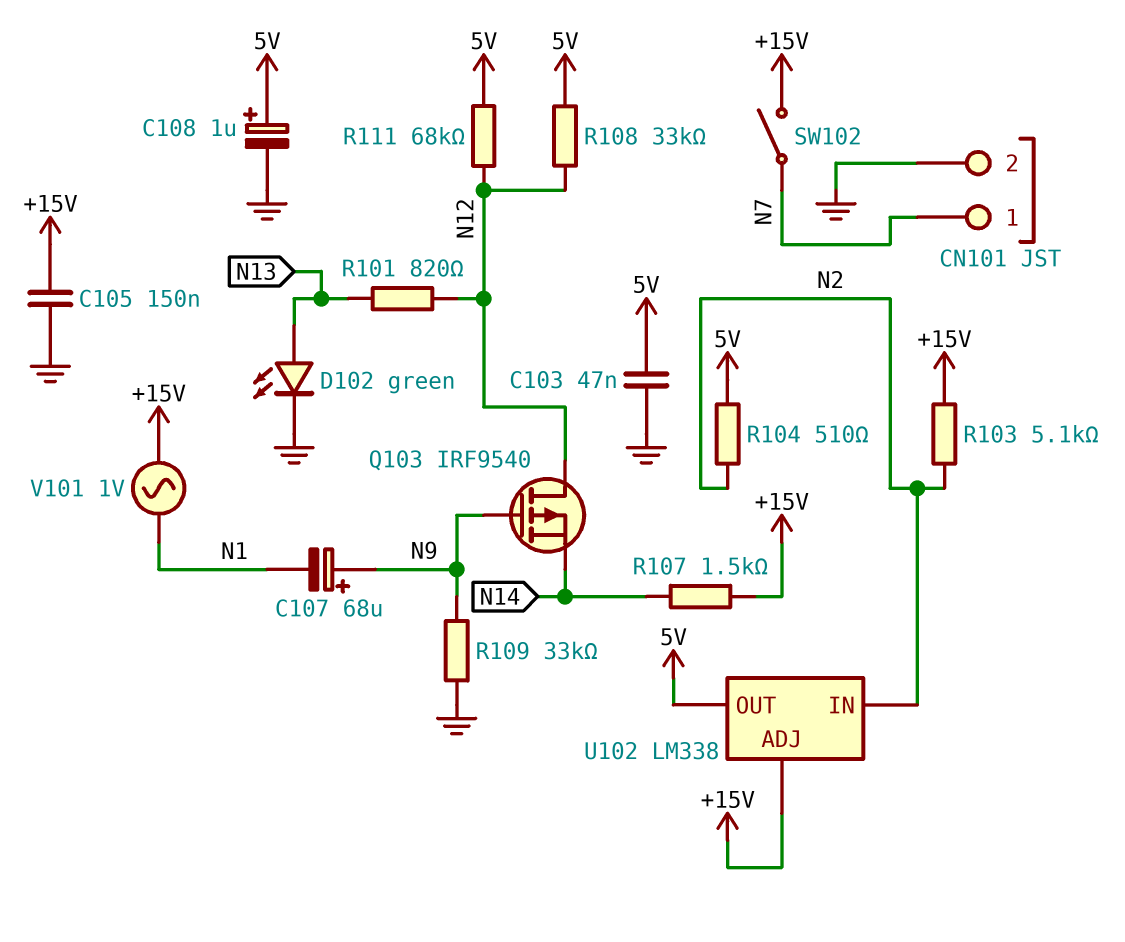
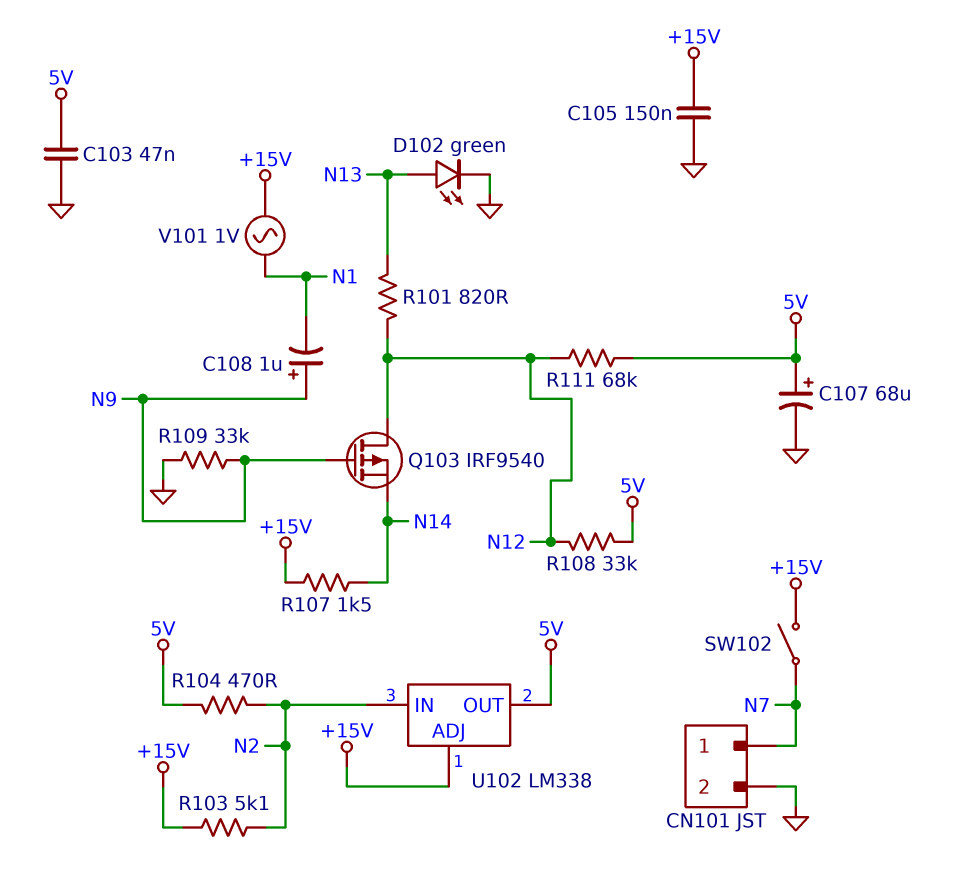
C107: 68uF (plus N9, minus N1) -> 68uF (plus 5V, minus GND)
C108: 1uF (plus 5V, minus GND) -> 1uF (plus N9, minus N1)
R104: 510 (5V, N2) -> 470 (5V, N2)

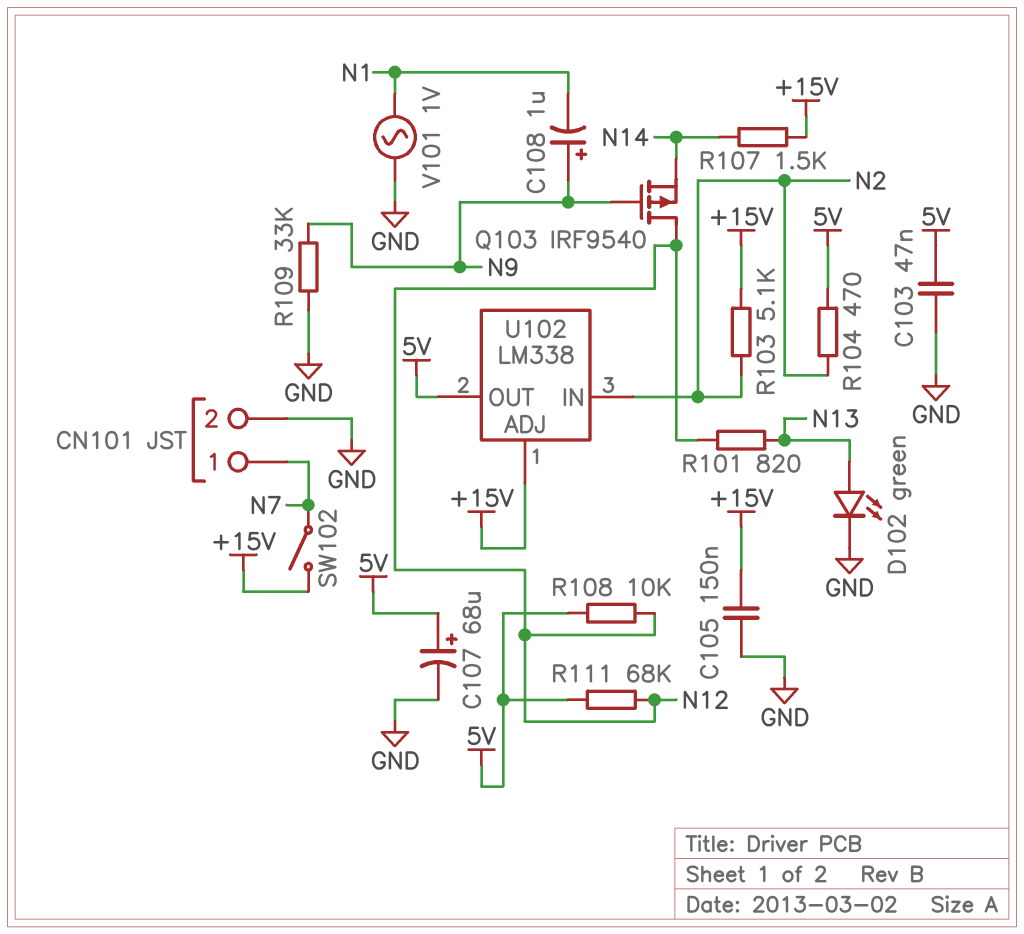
R108: 33k (5V, N12) -> 10k (5V, N12)
V101: AC 1V (+15V, N1) -> AC 1V (GND, N1)

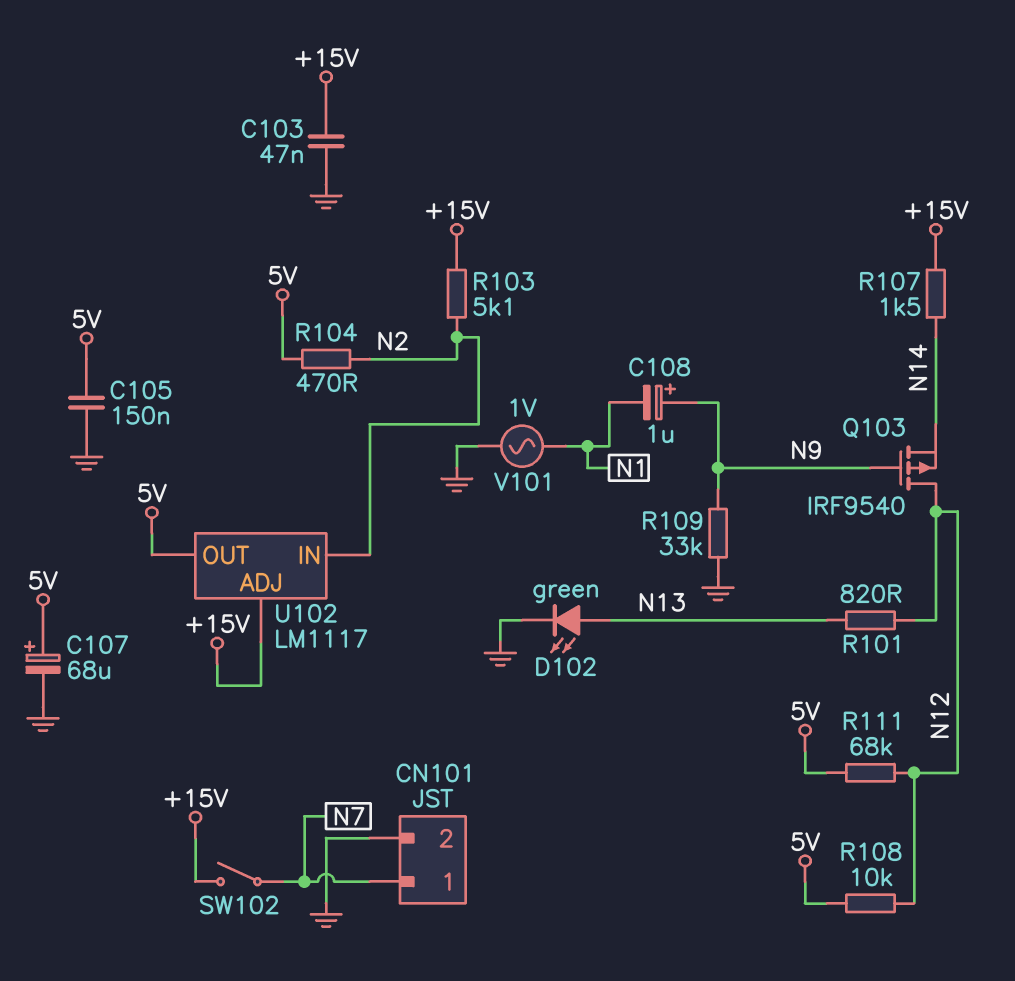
C103: 47nF (5V, GND) -> 47nF (+15V, GND)
C105: 150nF (+15V, GND) -> 150nF (5V, GND)
U102: LM338 -> LM1117

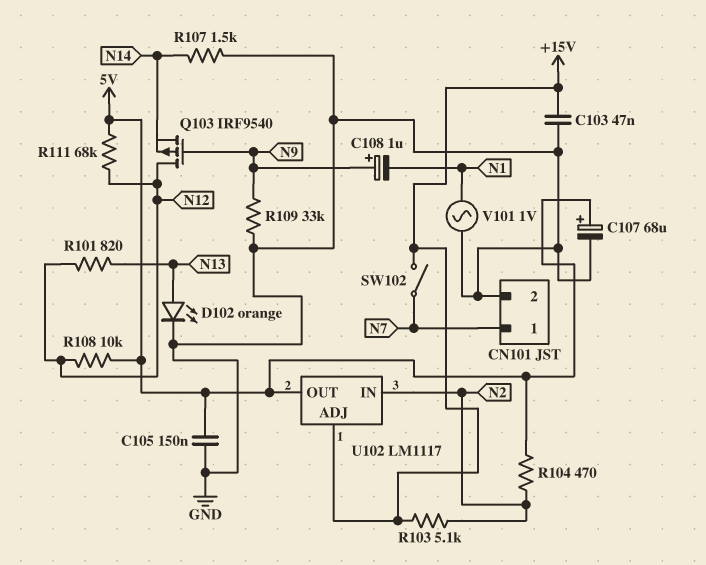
D102: LED green (A N13, K GND) -> LED orange (A N13, K GND)
R107: 1.5k (+15V, N14) -> 1.5k (GND, N14)

